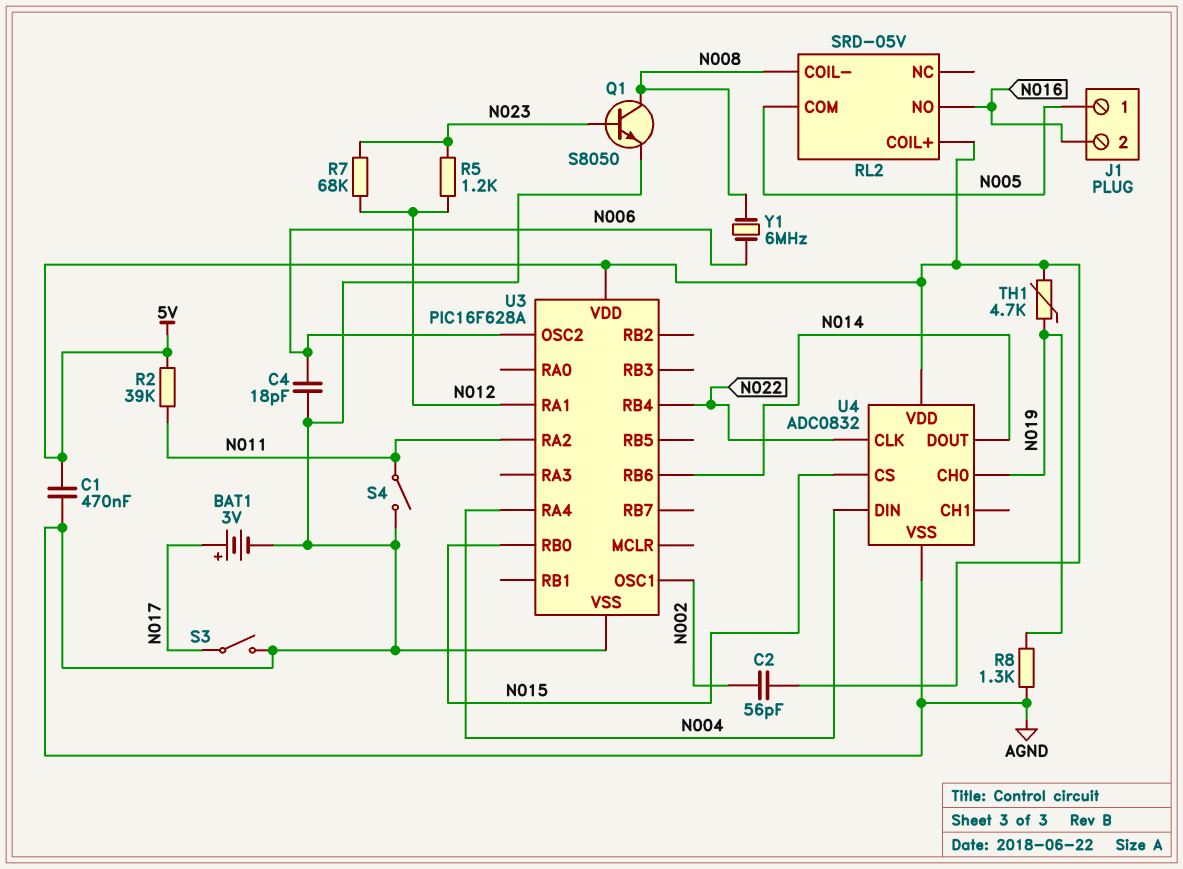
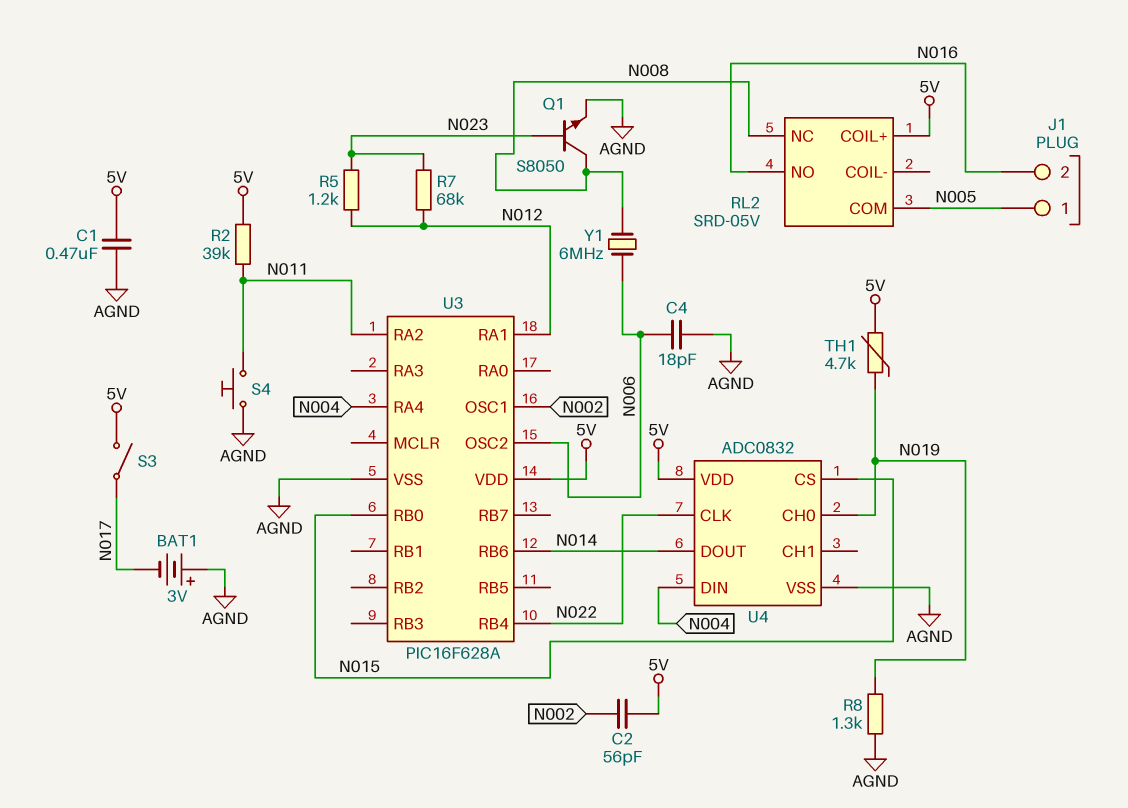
BAT1: 3V (plus N017, minus AGND) -> 3V (plus AGND, minus N017)
RL2 pin COIL-: N008 -> none
RL2 pin NC: none -> N008
S3: switch (AGND, N017) -> switch (5V, N017)
S4: switch (AGND, N011) -> button (AGND, N011)

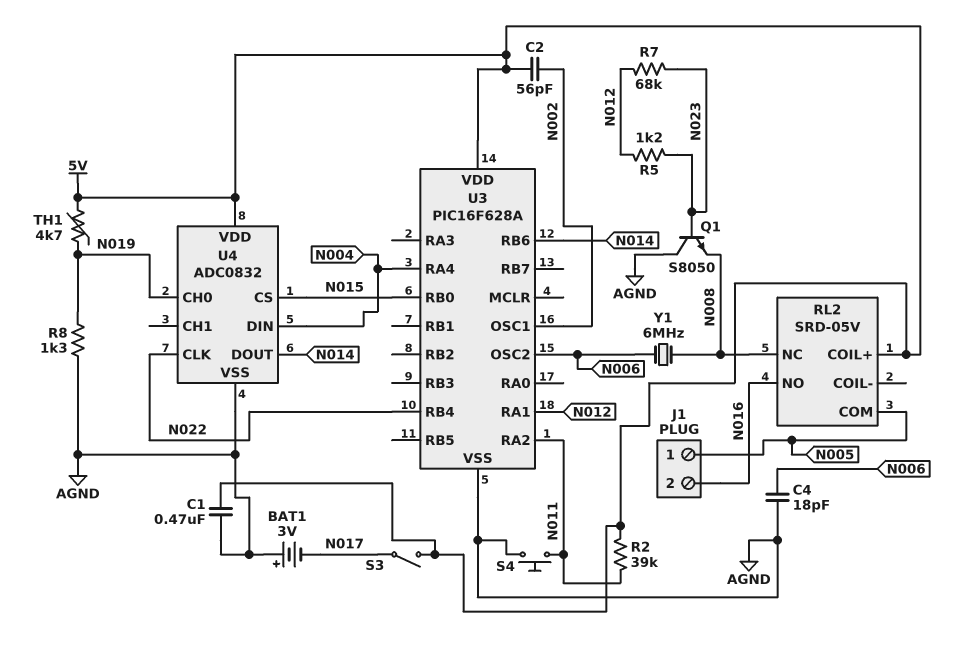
Q1: NPN S8050 (B N023, C N008, E AGND) -> NPN S8050 (B N023, C AGND, E N008)

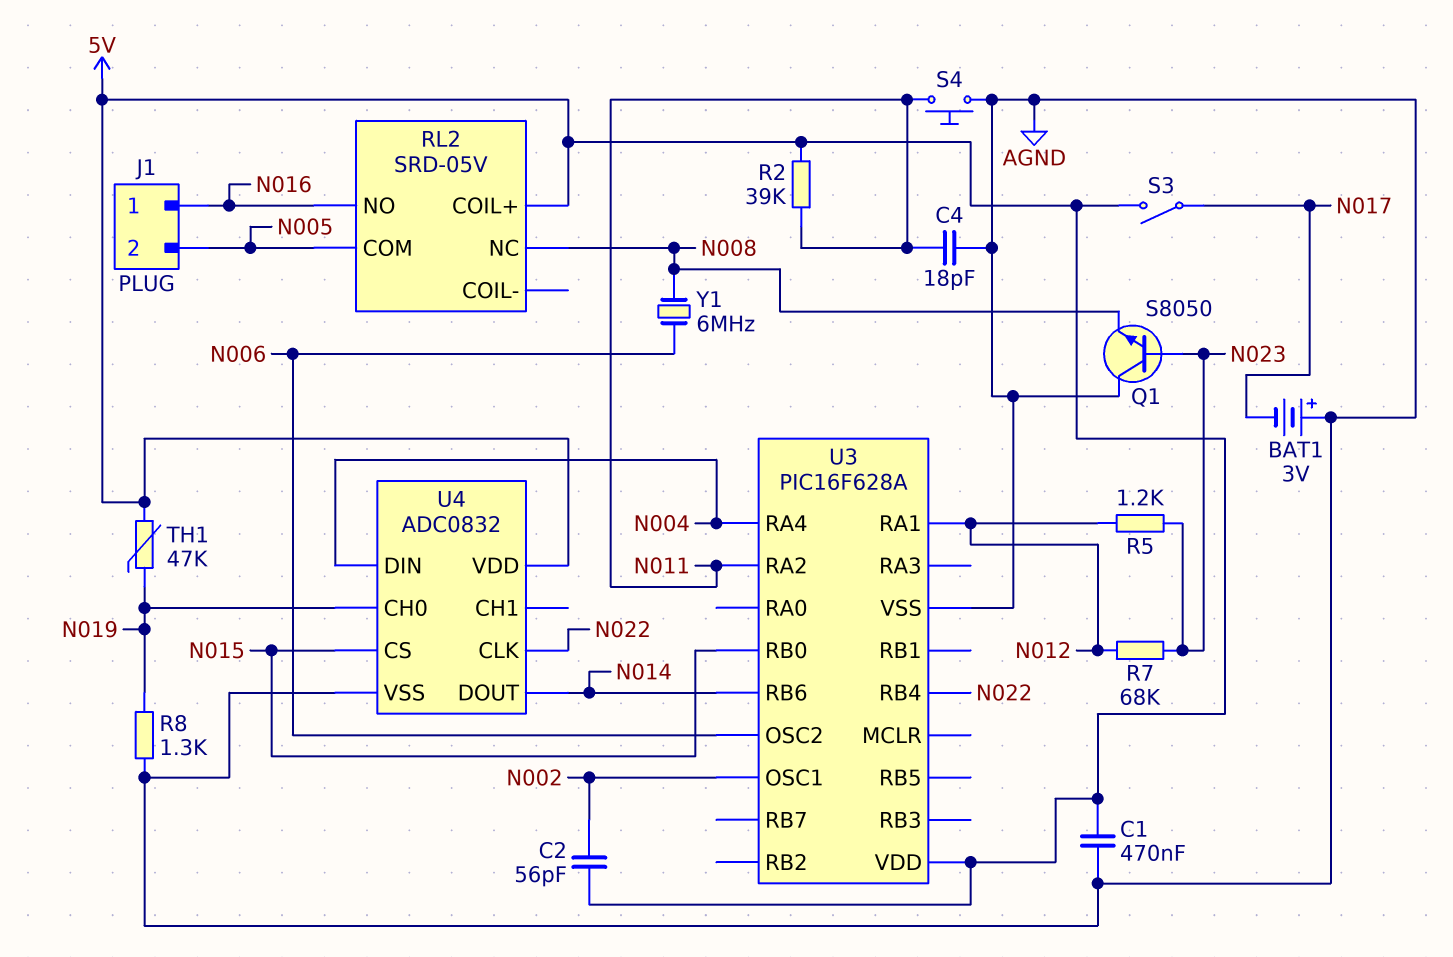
C4: 18pF (AGND, N006) -> 18pF (AGND, N011)
J1 pin 1: N005 -> N016
J1 pin 2: N016 -> N005
TH1: 4.7k (5V, N019) -> 47k (5V, N019)

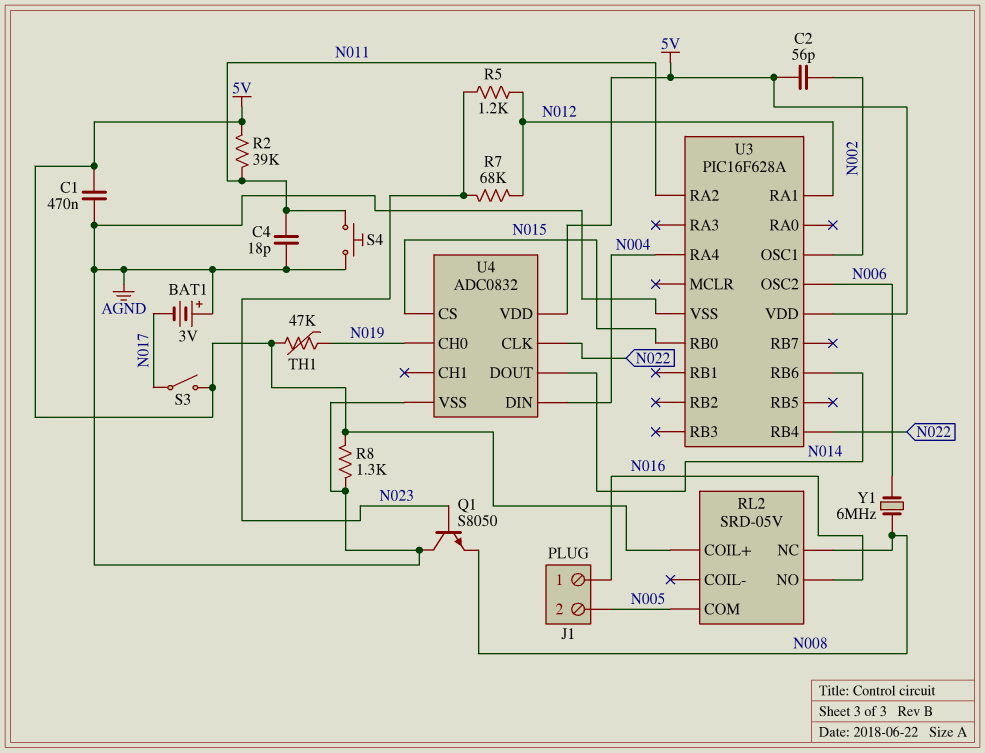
R8: 1.3k (AGND, N019) -> 1.3k (5V, AGND)

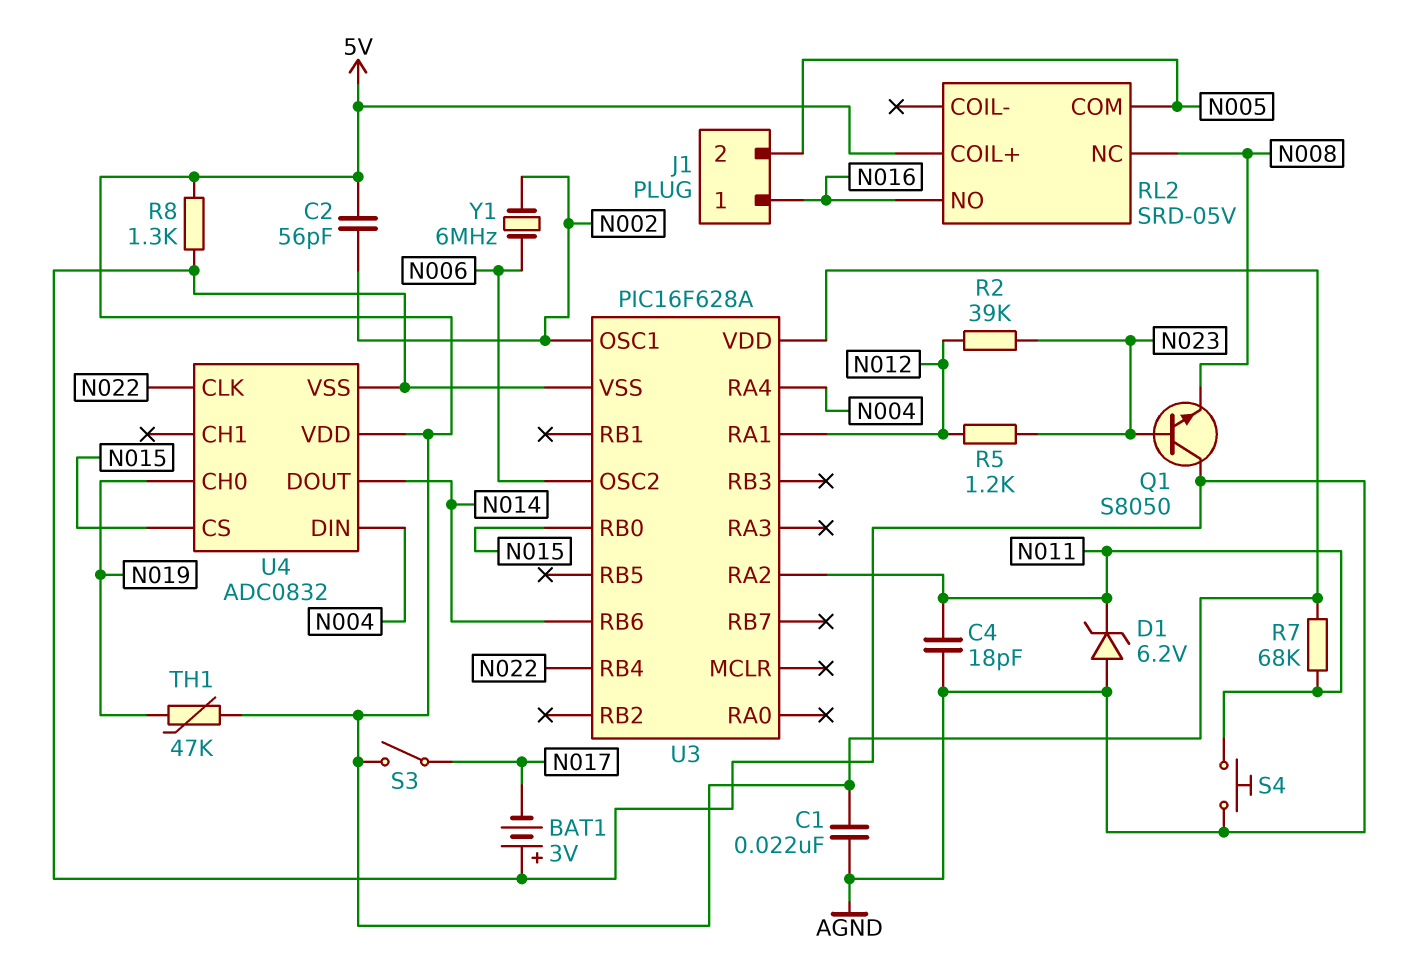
C1: 470nF (5V, AGND) -> 22nF (5V, AGND)
D1: none -> zener 6.2V (A AGND, K N011)
R2: 39k (5V, N011) -> 39k (N012, N023)
R7: 68k (N012, N023) -> 68k (5V, N011)
Y1: 6MHz (N006, N008) -> 6MHz (N002, N006)

